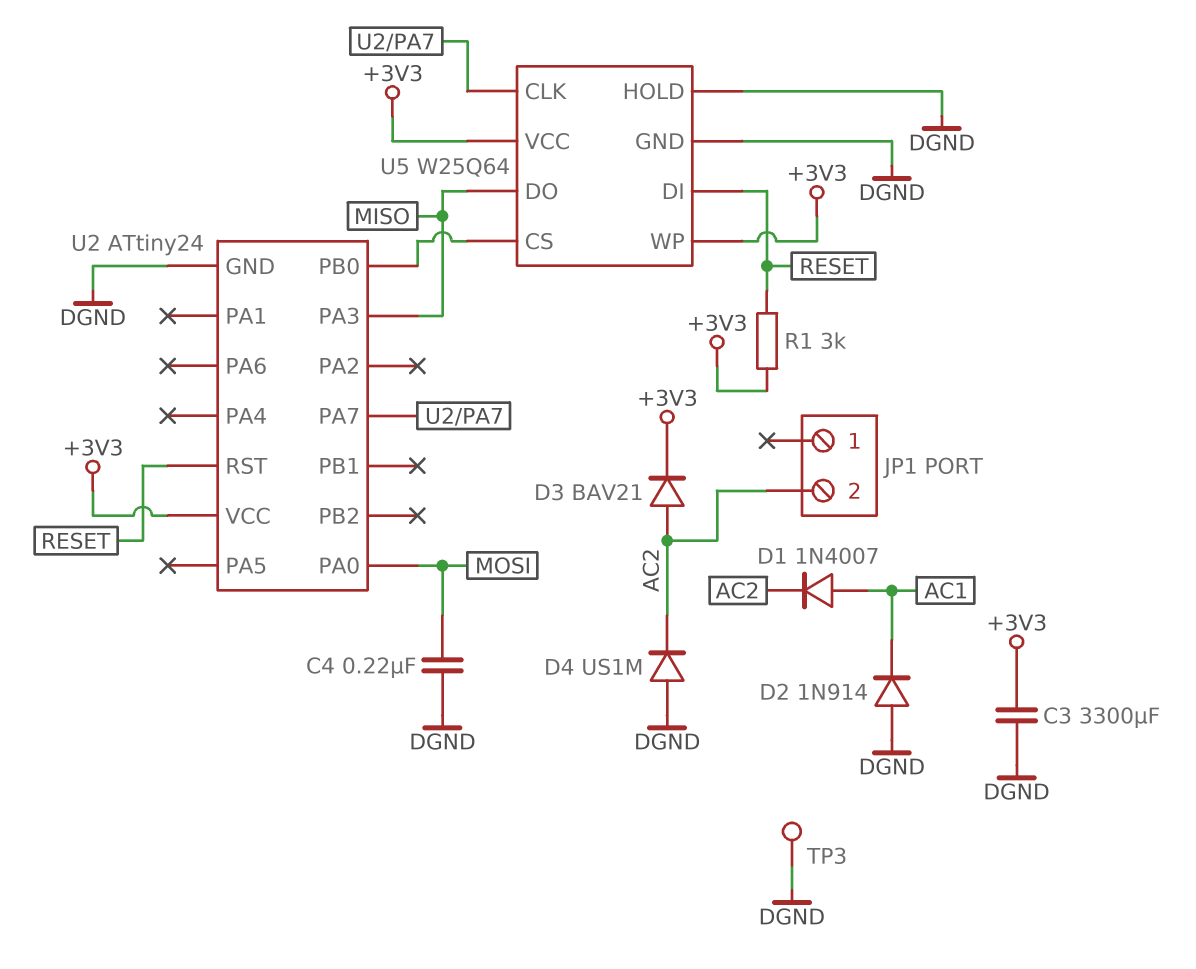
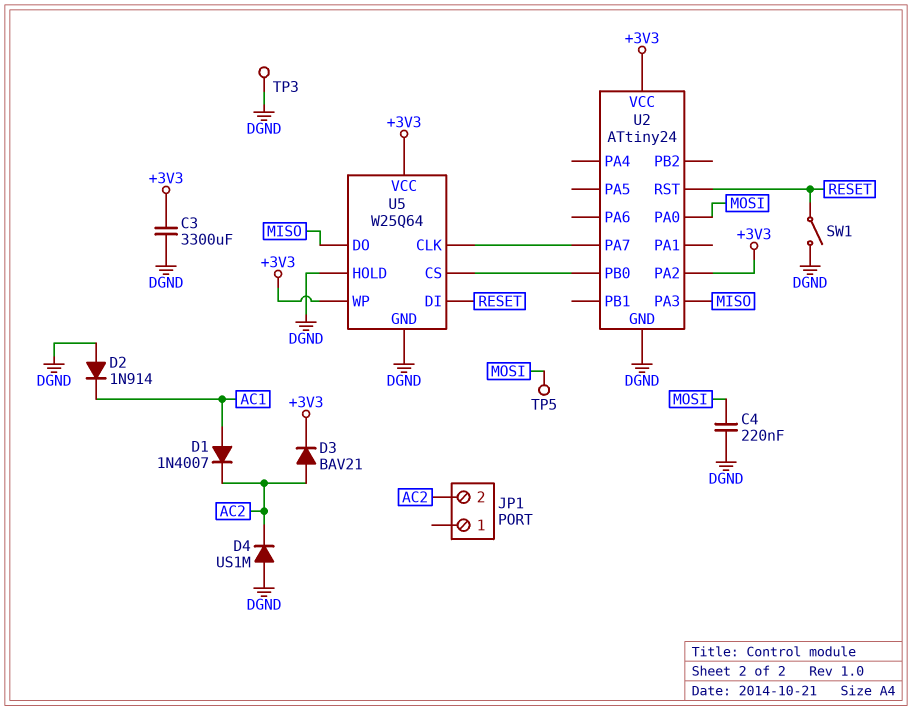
R1: 3k (+3V3, RESET) -> none
SW1: none -> switch (DGND, RESET)
TP5: none -> test point (MOSI)
U2 pin PA2: none -> +3V3

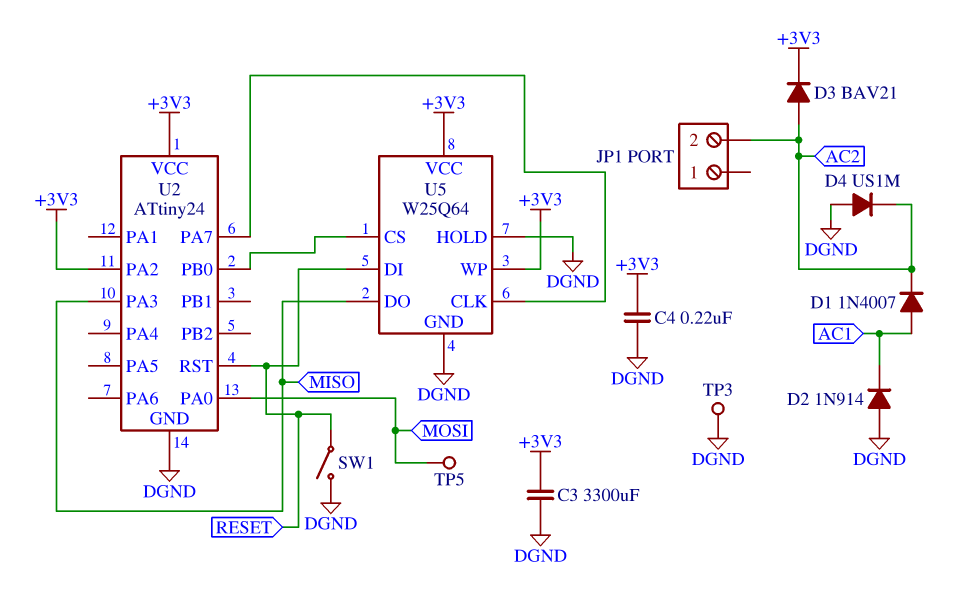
C4: 220nF (DGND, MOSI) -> 220nF (+3V3, DGND)

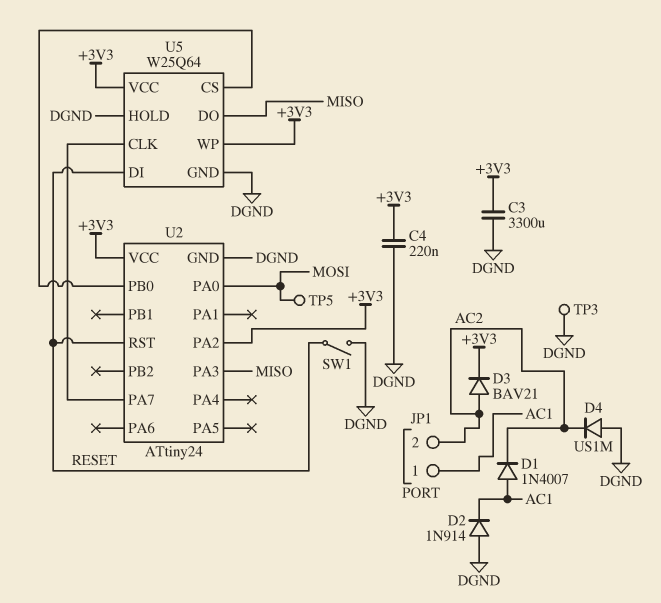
JP1 pin 1: none -> AC1

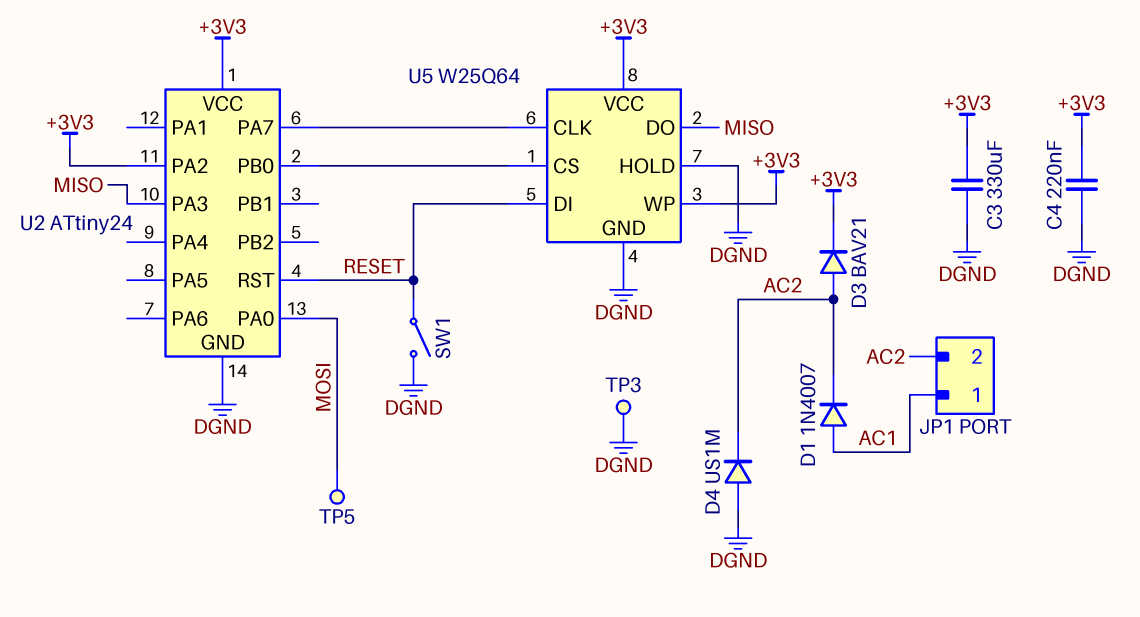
C3: 3300uF (+3V3, DGND) -> 330uF (+3V3, DGND)
D2: diode 1N914 (A DGND, K AC1) -> none

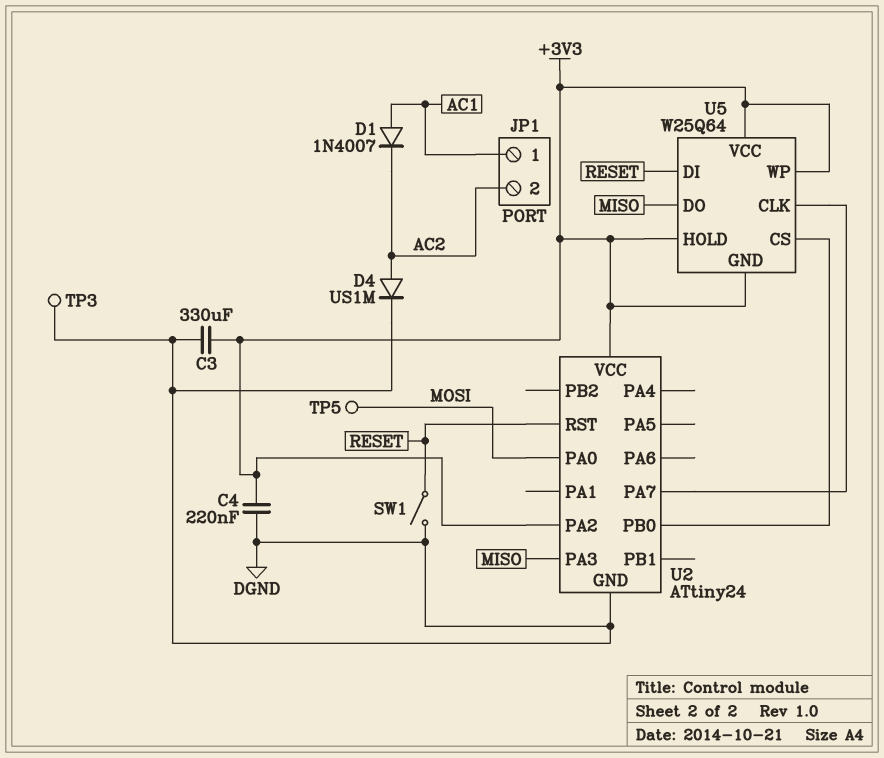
D3: diode BAV21 (A AC2, K +3V3) -> none
D4: diode US1M (A DGND, K AC2) -> diode US1M (A AC2, K DGND)
U5 pin GND: DGND -> +3V3
U5 pin HOLD: DGND -> +3V3

